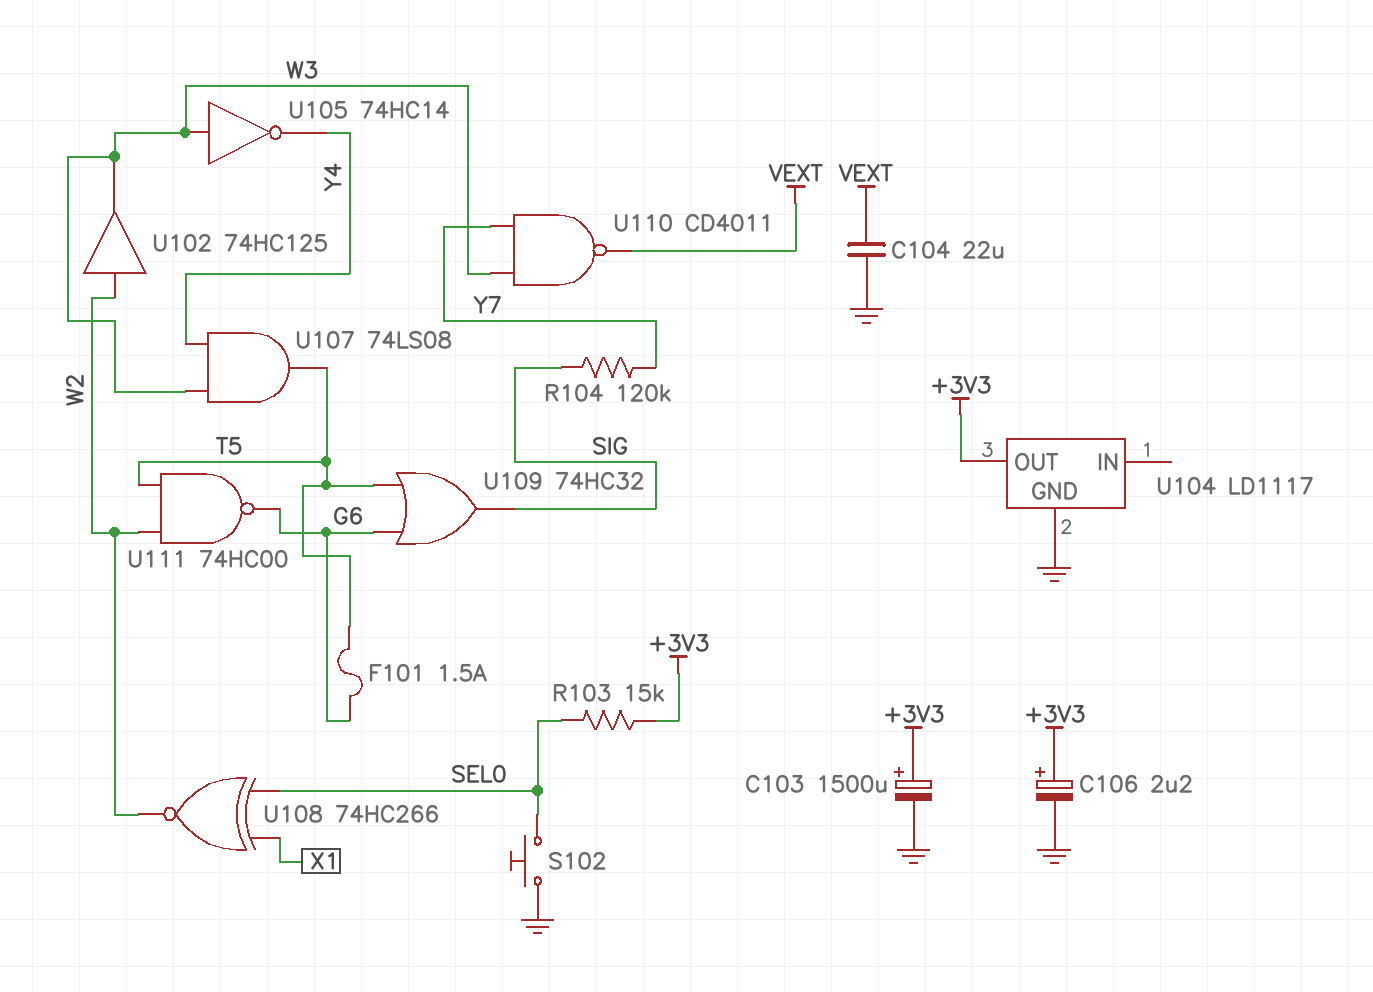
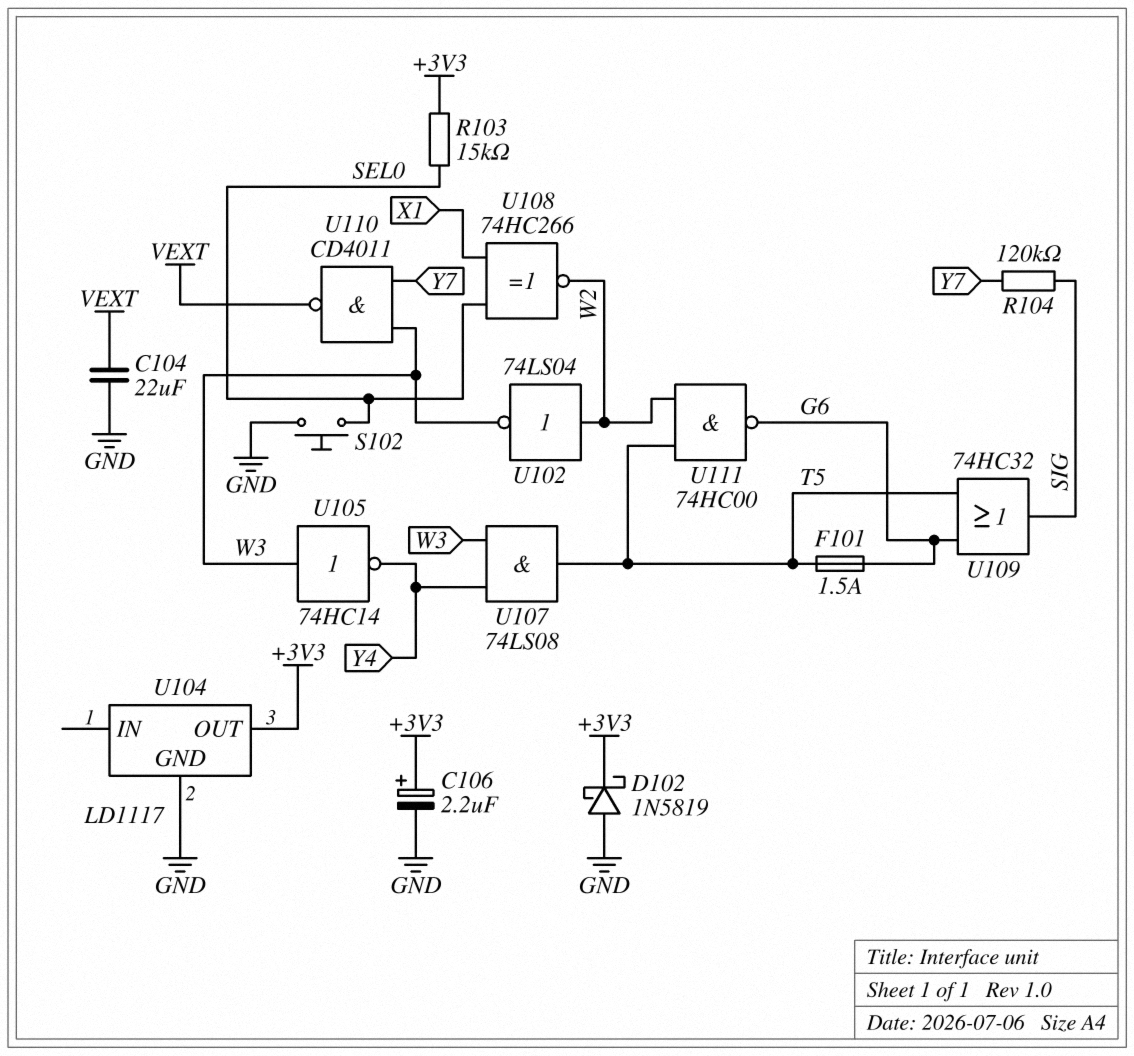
C103: 1500uF (plus +3V3, minus GND) -> none
D102: none -> schottky 1N5819 (A GND, K +3V3)
U102: buffer 74HC125 (in W2, out W3) -> NOT 74LS04 (in W2, out W3)

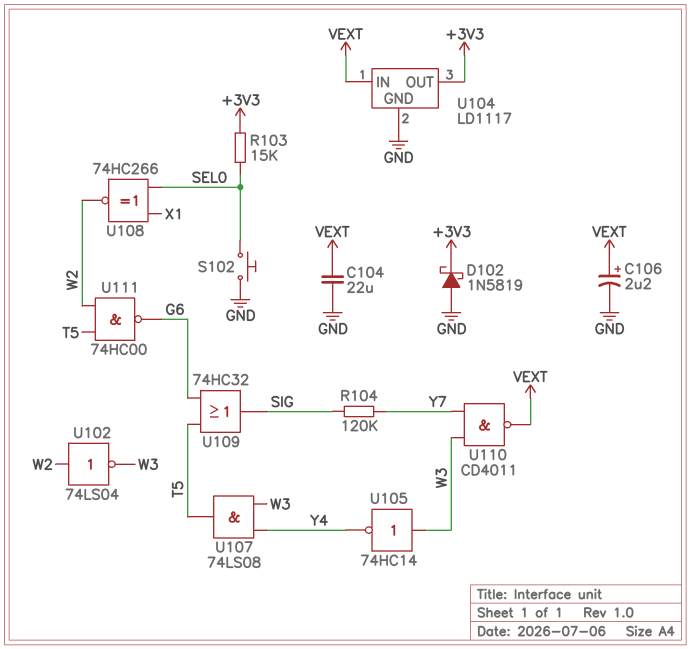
C106: 2.2uF (plus +3V3, minus GND) -> 2.2uF (plus VEXT, minus GND)
F101: 1.5A (G6, T5) -> none
U104 pin IN: none -> VEXT

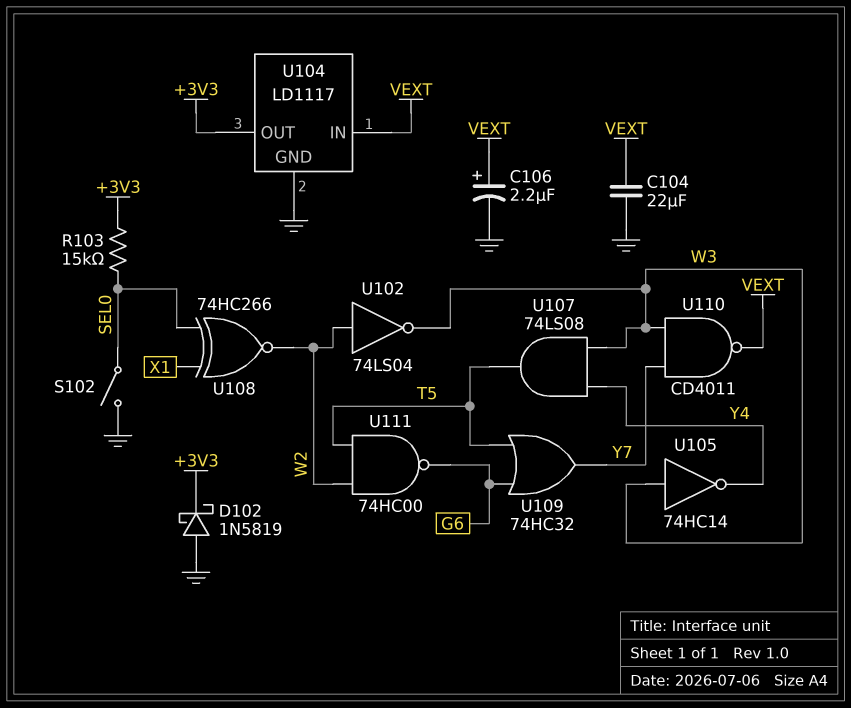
R104: 120k (SIG, Y7) -> none
S102: button (GND, SEL0) -> switch (GND, SEL0)
U109: OR 74HC32 (in G6, in T5, out SIG) -> OR 74HC32 (in G6, in T5, out Y7)

